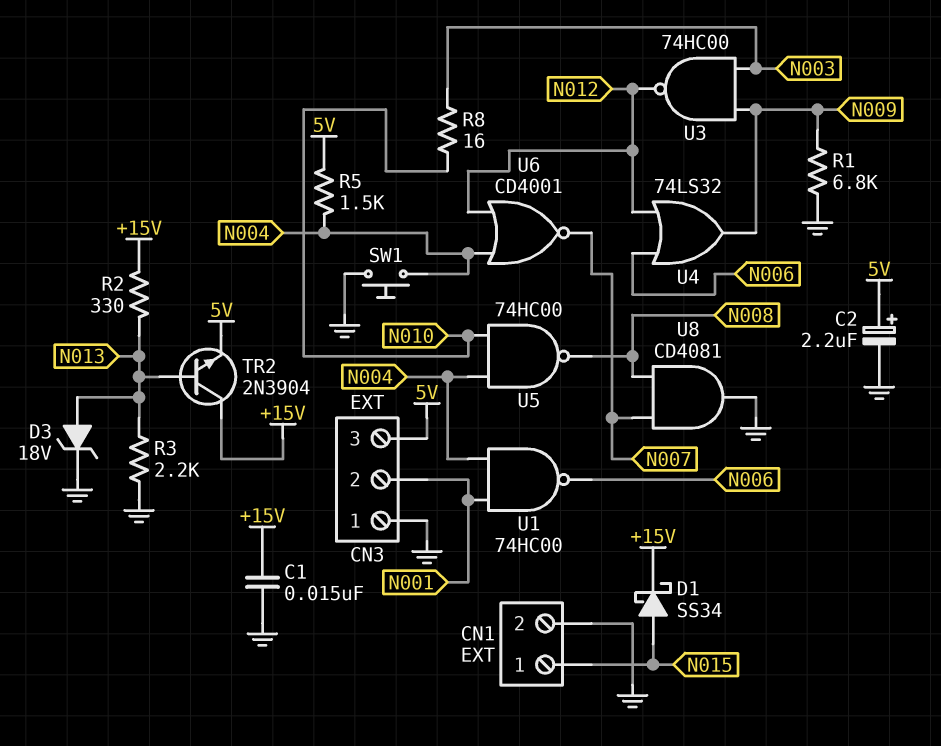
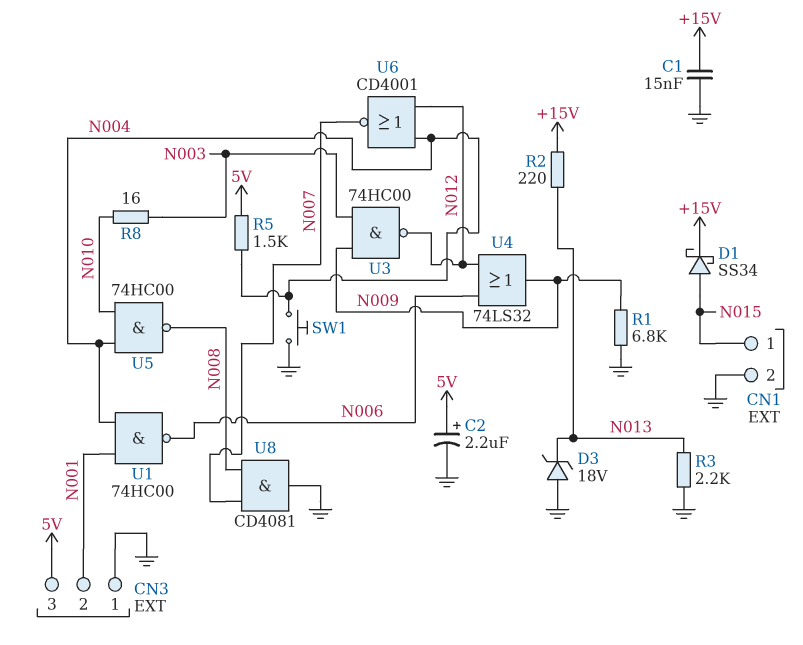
D3: zener 18V (A N013, K GND) -> zener 18V (A GND, K N013)
R2: 330 (+15V, N013) -> 220 (+15V, N013)
TR2: NPN 2N3904 (B N013, C +15V, E 5V) -> none

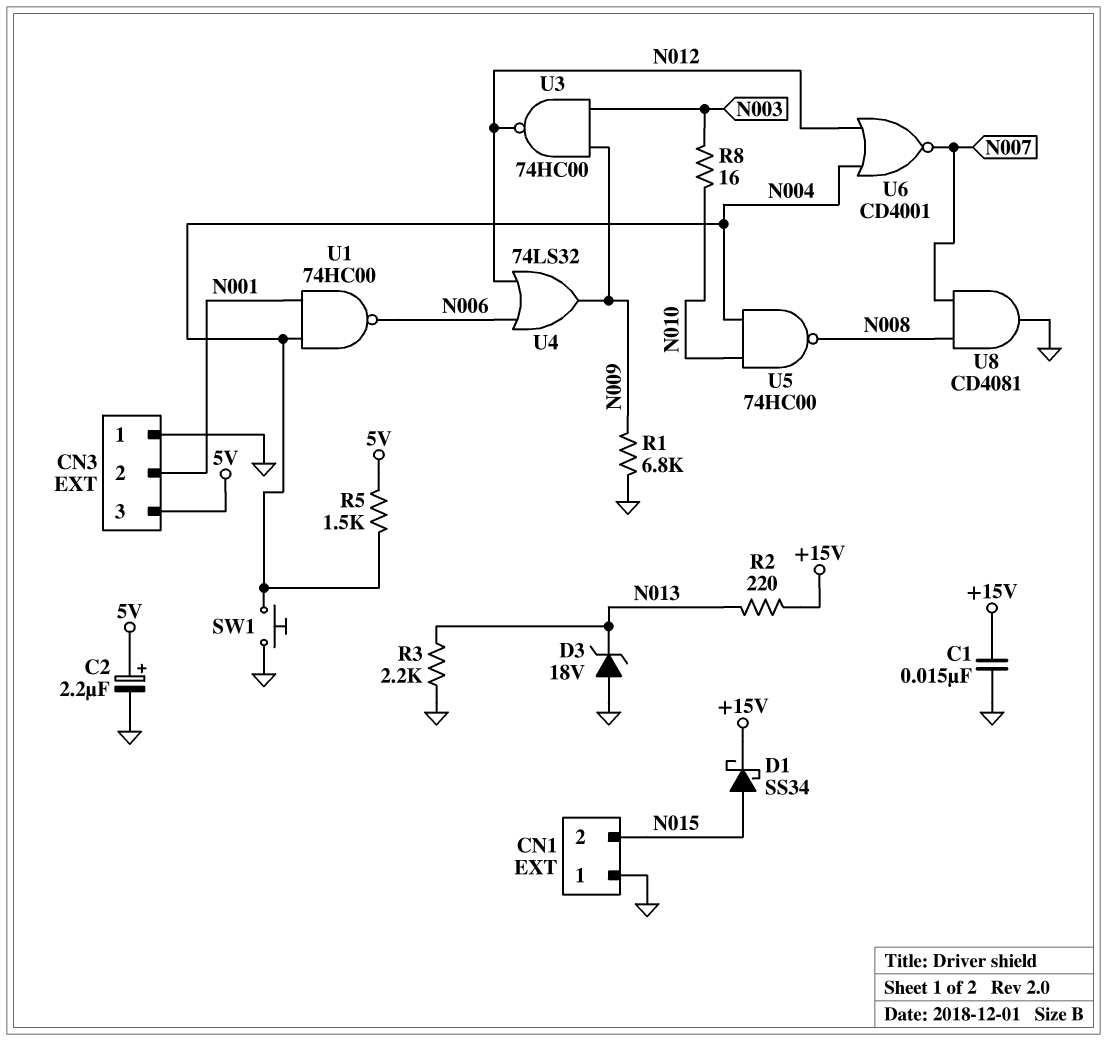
CN1 pin 1: N015 -> GND
CN1 pin 2: GND -> N015

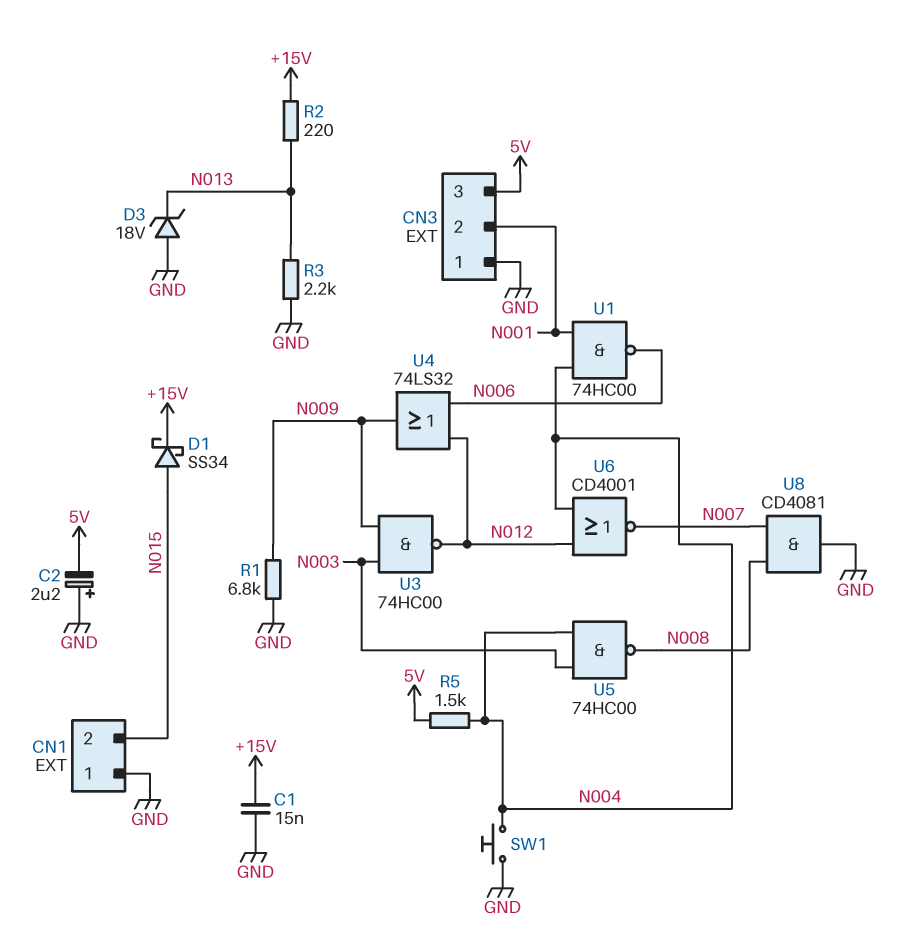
C2: 2.2uF (plus 5V, minus GND) -> 2.2uF (plus GND, minus 5V)
R8: 16 (N003, N010) -> none
U5: NAND 74HC00 (in N004, in N010, out N008) -> NAND 74HC00 (in N003, in N004, out N008)

